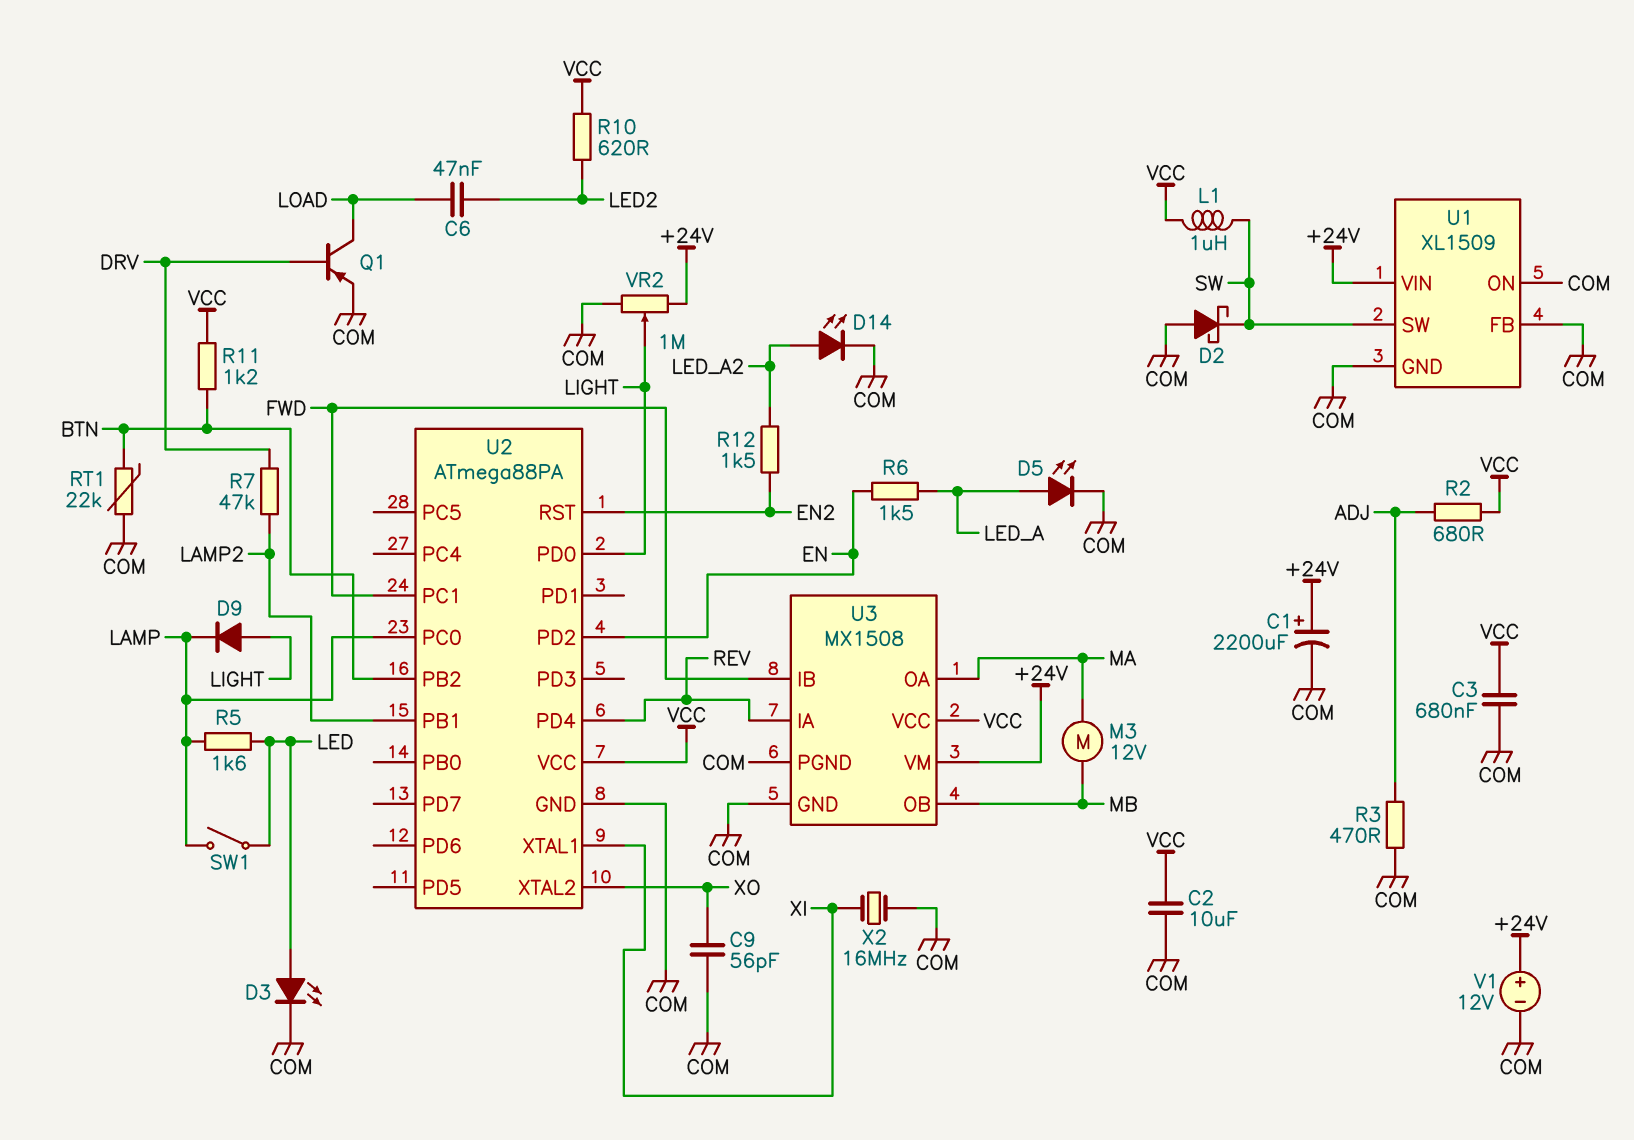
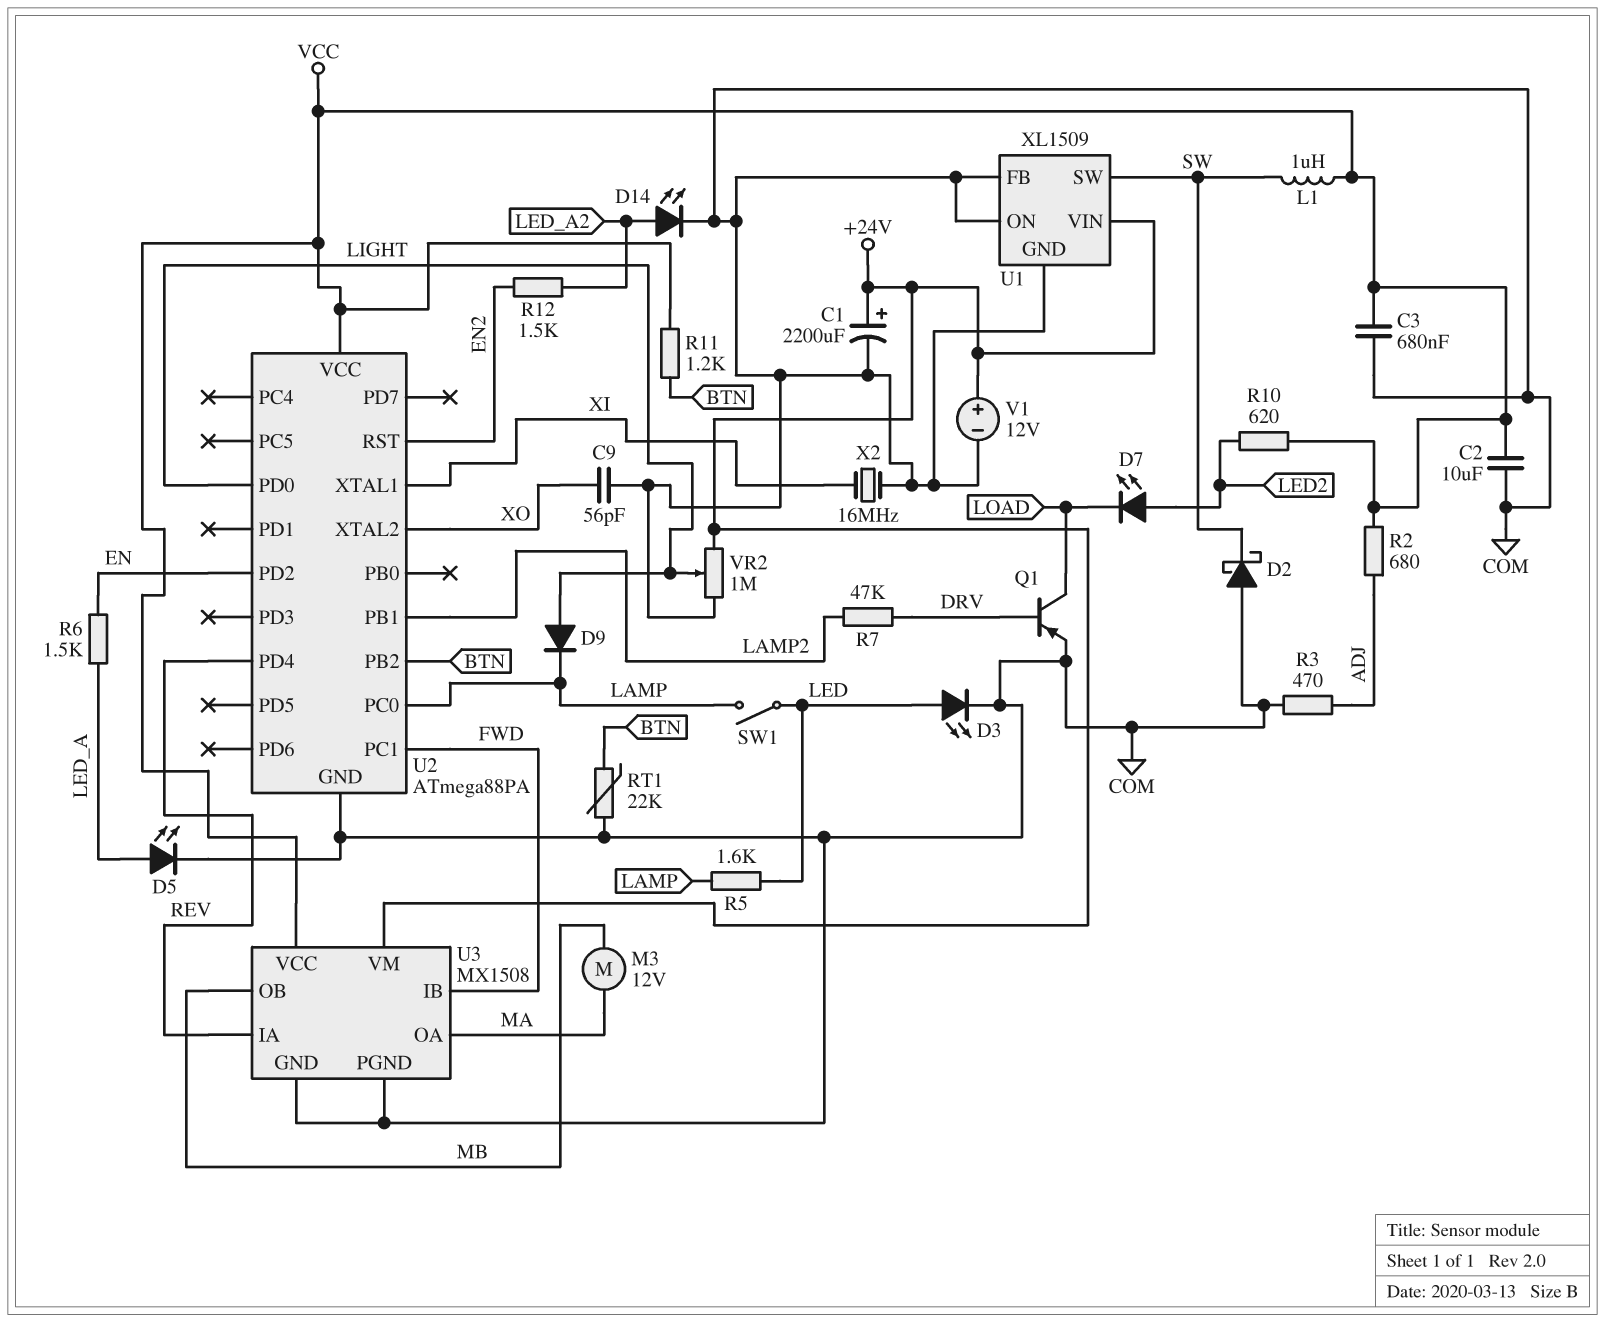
C6: 47nF (LED2, LOAD) -> none
D7: none -> LED (A LED2, K LOAD)

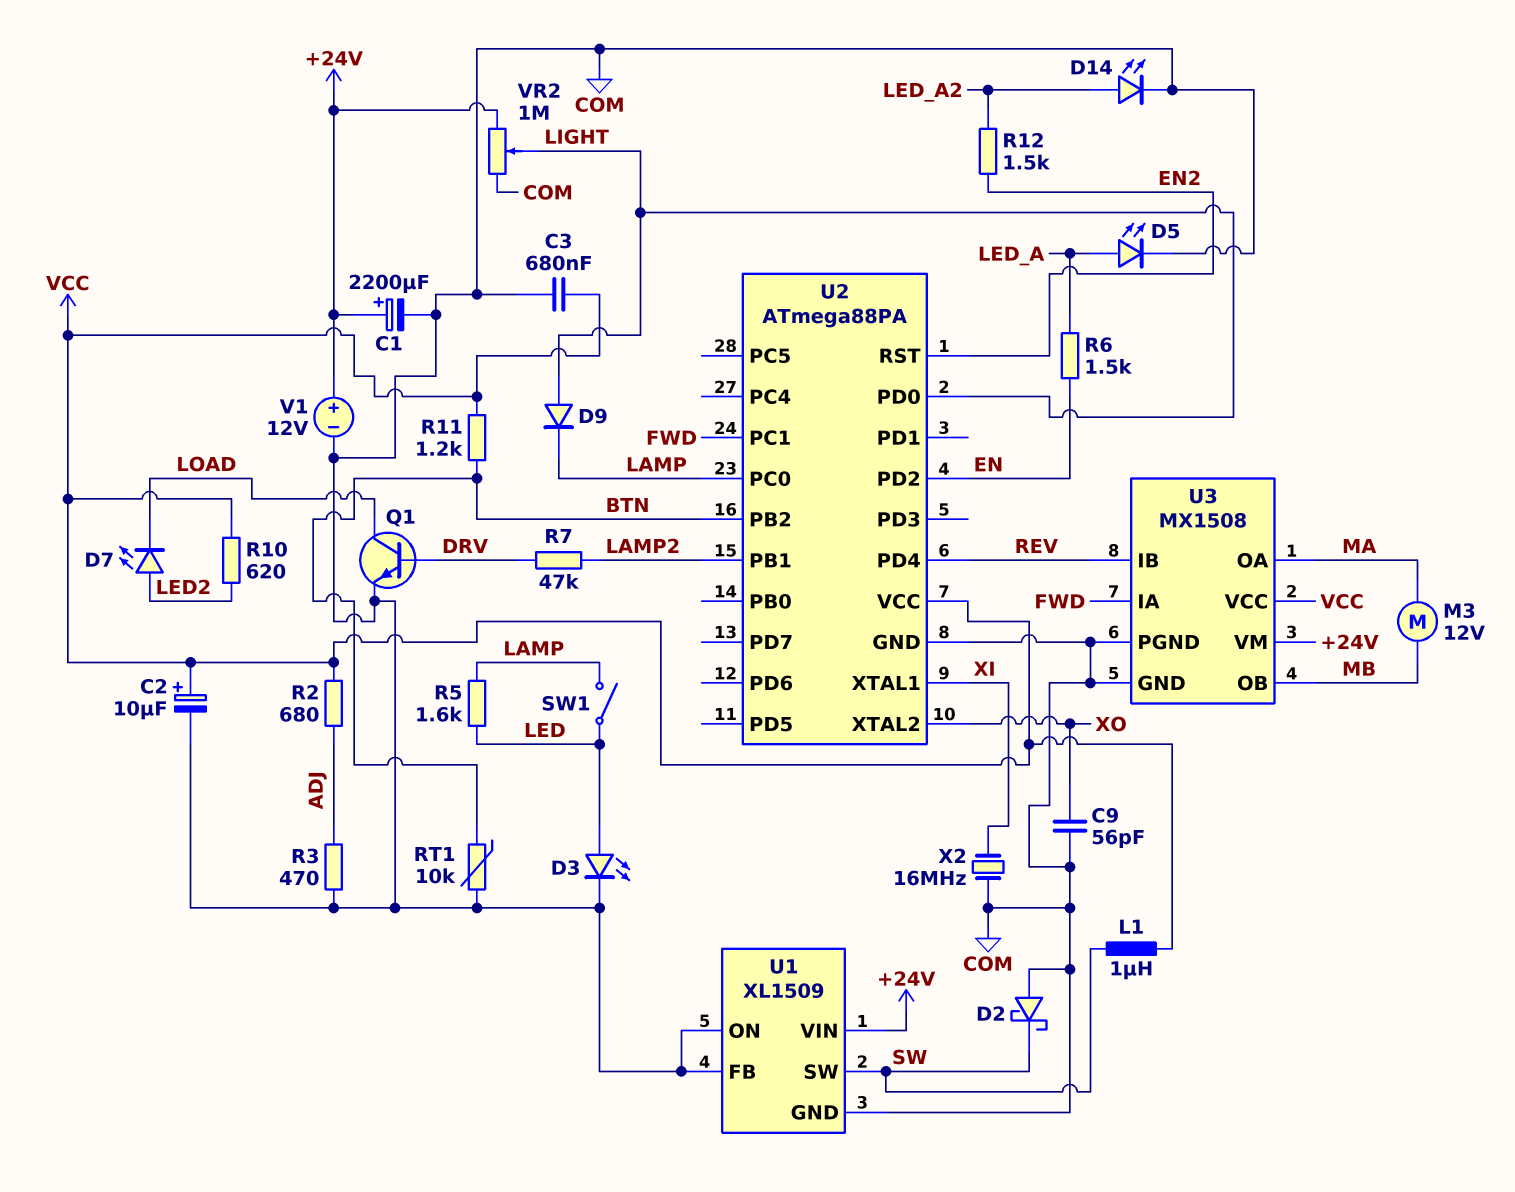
C2: 10uF (COM, VCC) -> 10uF (plus VCC, minus COM)
Q1: PNP (B DRV, C LOAD, E COM) -> NPN (B DRV, C LOAD, E COM)
RT1: 22k (BTN, COM) -> 10k (BTN, COM)
U3 pin IA: REV -> FWD
U3 pin IB: FWD -> REV

